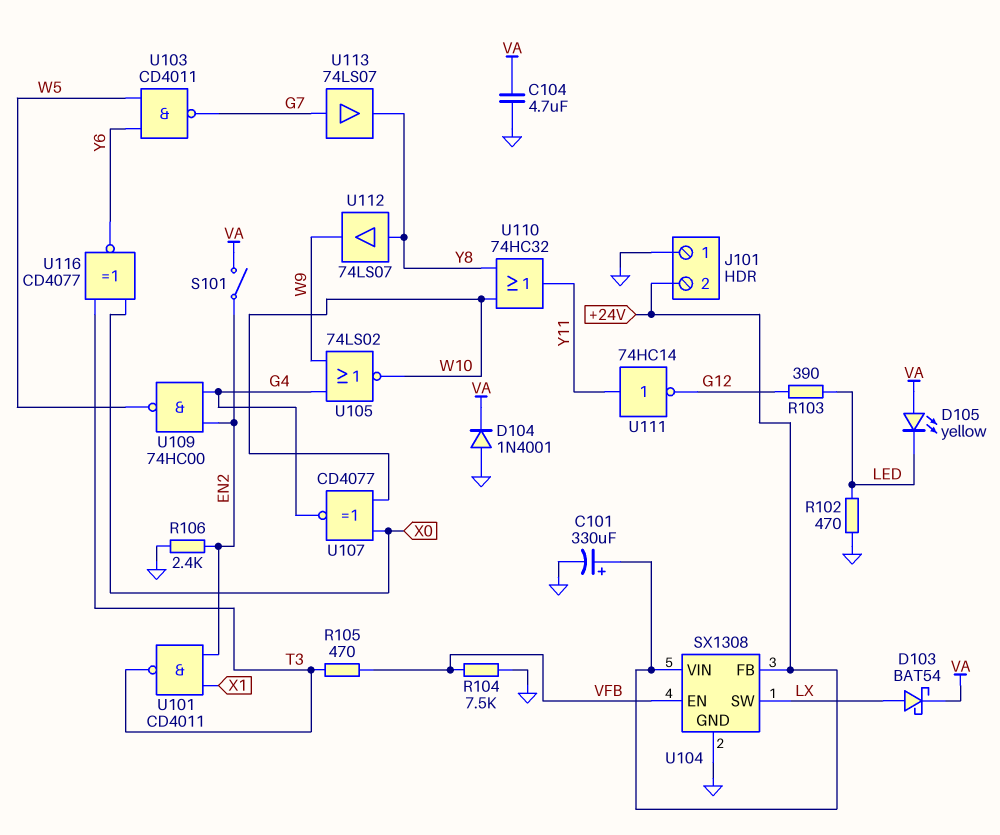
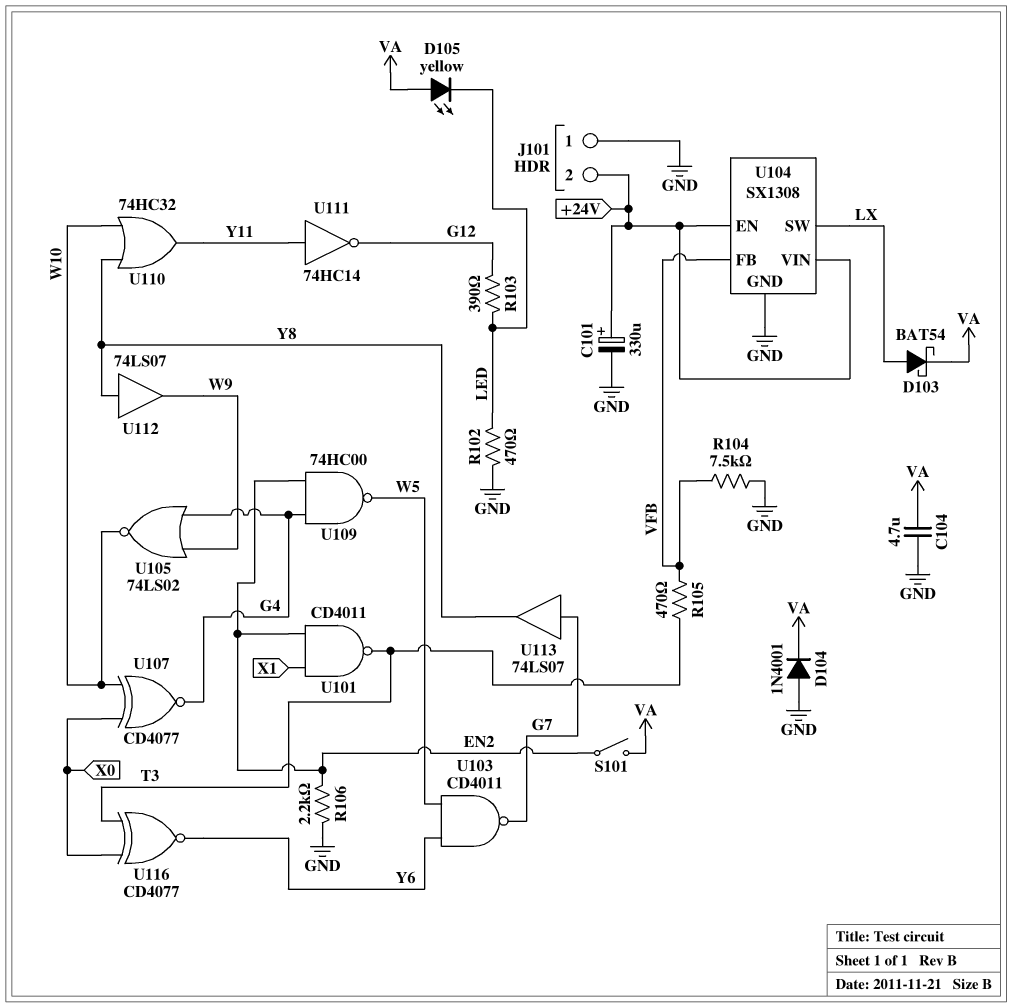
R106: 2.4k (EN2, GND) -> 2.2k (EN2, GND)
U104 pin EN: VFB -> +24V
U104 pin FB: +24V -> VFB

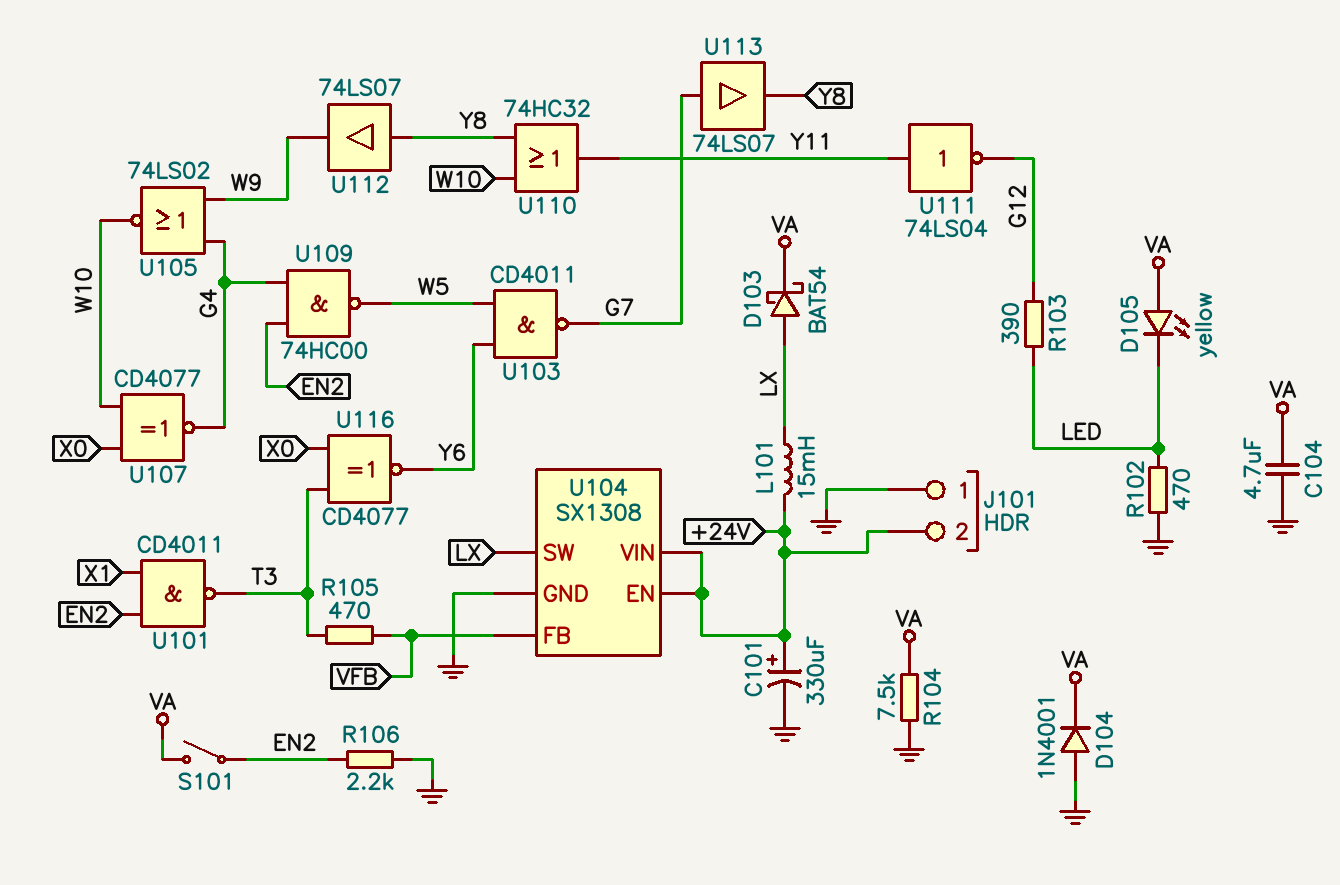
L101: none -> 15mH (+24V, LX)
R104: 7.5k (GND, VFB) -> 7.5k (GND, VA)
U111: NOT 74HC14 (in Y11, out G12) -> NOT 74LS04 (in Y11, out G12)

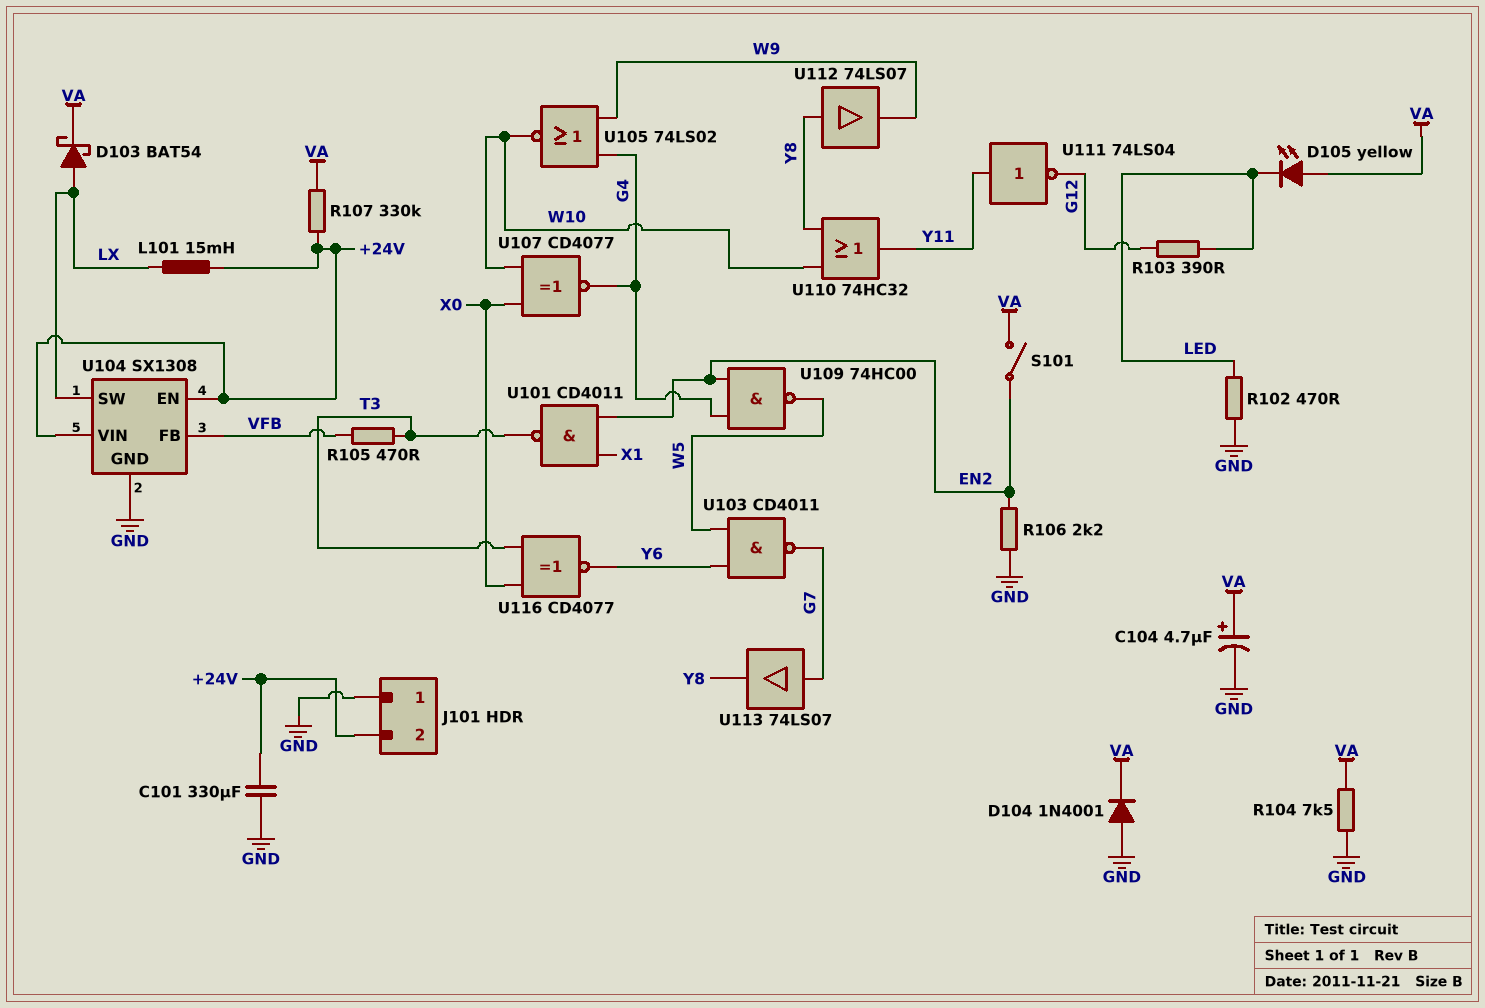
C101: 330uF (plus +24V, minus GND) -> 330uF (+24V, GND)
C104: 4.7uF (GND, VA) -> 4.7uF (plus VA, minus GND)
R107: none -> 330k (+24V, VA)

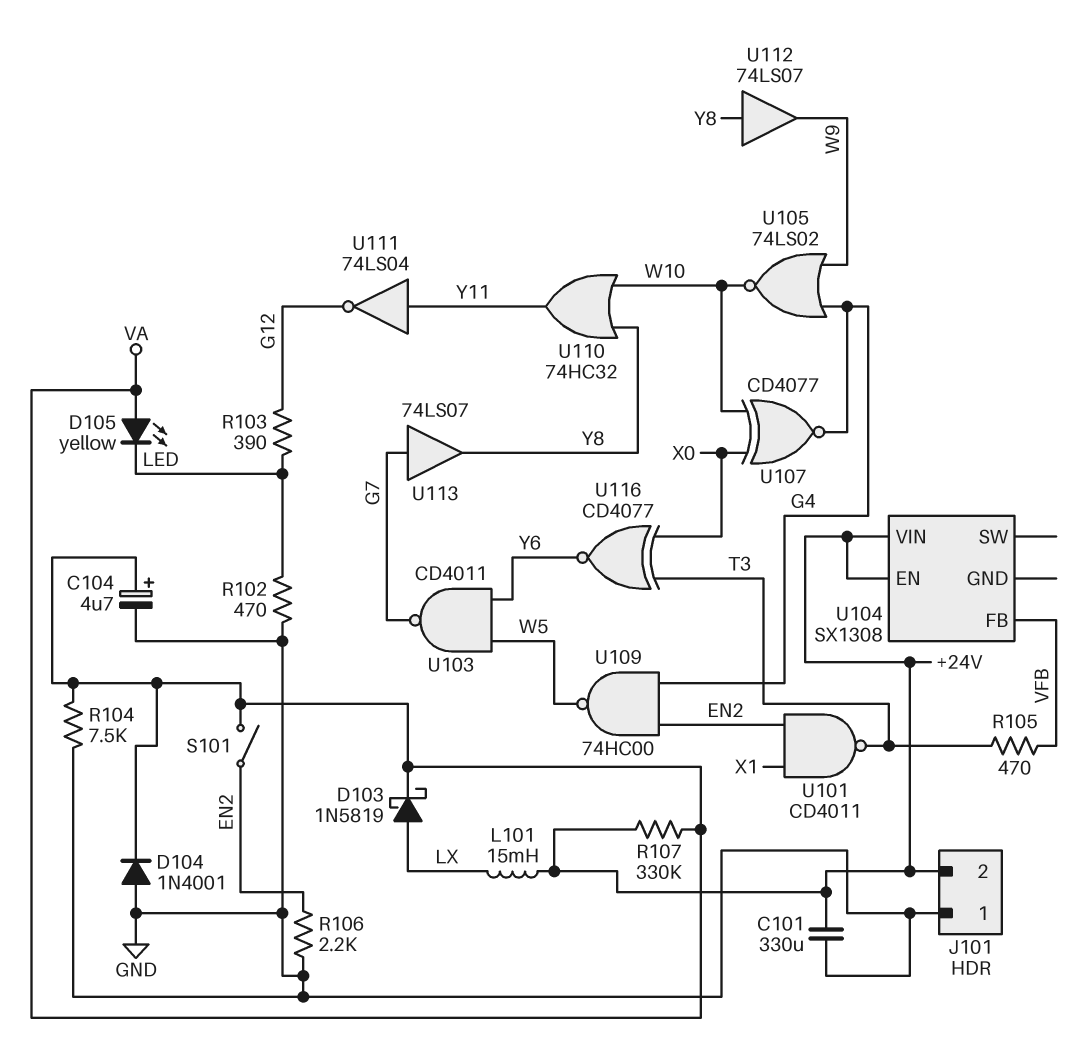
D103: schottky BAT54 (A LX, K VA) -> schottky 1N5819 (A LX, K VA)
U104 pin GND: GND -> none
U104 pin SW: LX -> none

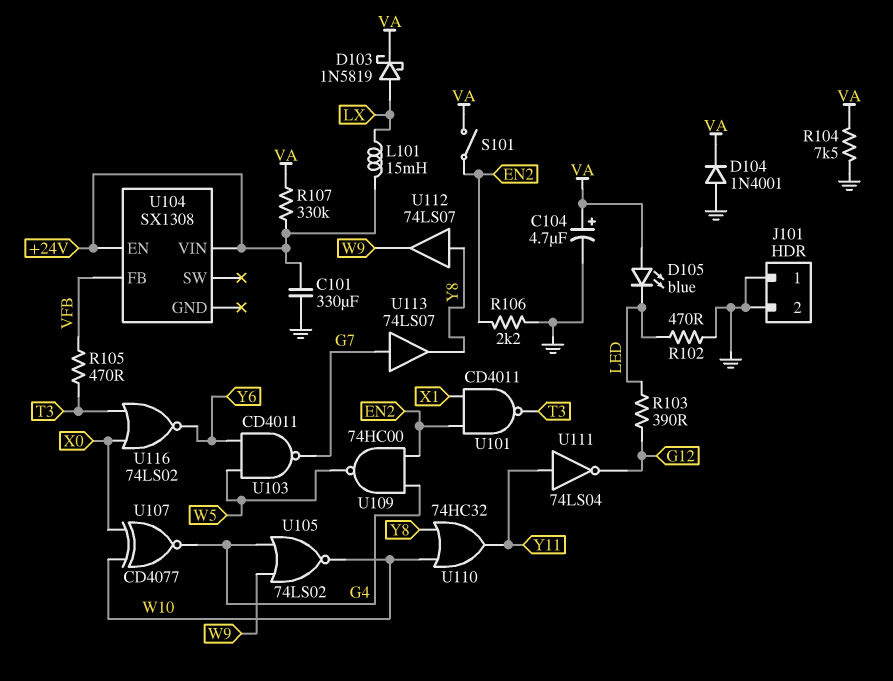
D105: LED yellow (A VA, K LED) -> LED blue (A VA, K LED)
J101 pin 2: +24V -> GND
U116: XNOR CD4077 (in T3, in X0, out Y6) -> NOR 74LS02 (in T3, in X0, out Y6)

